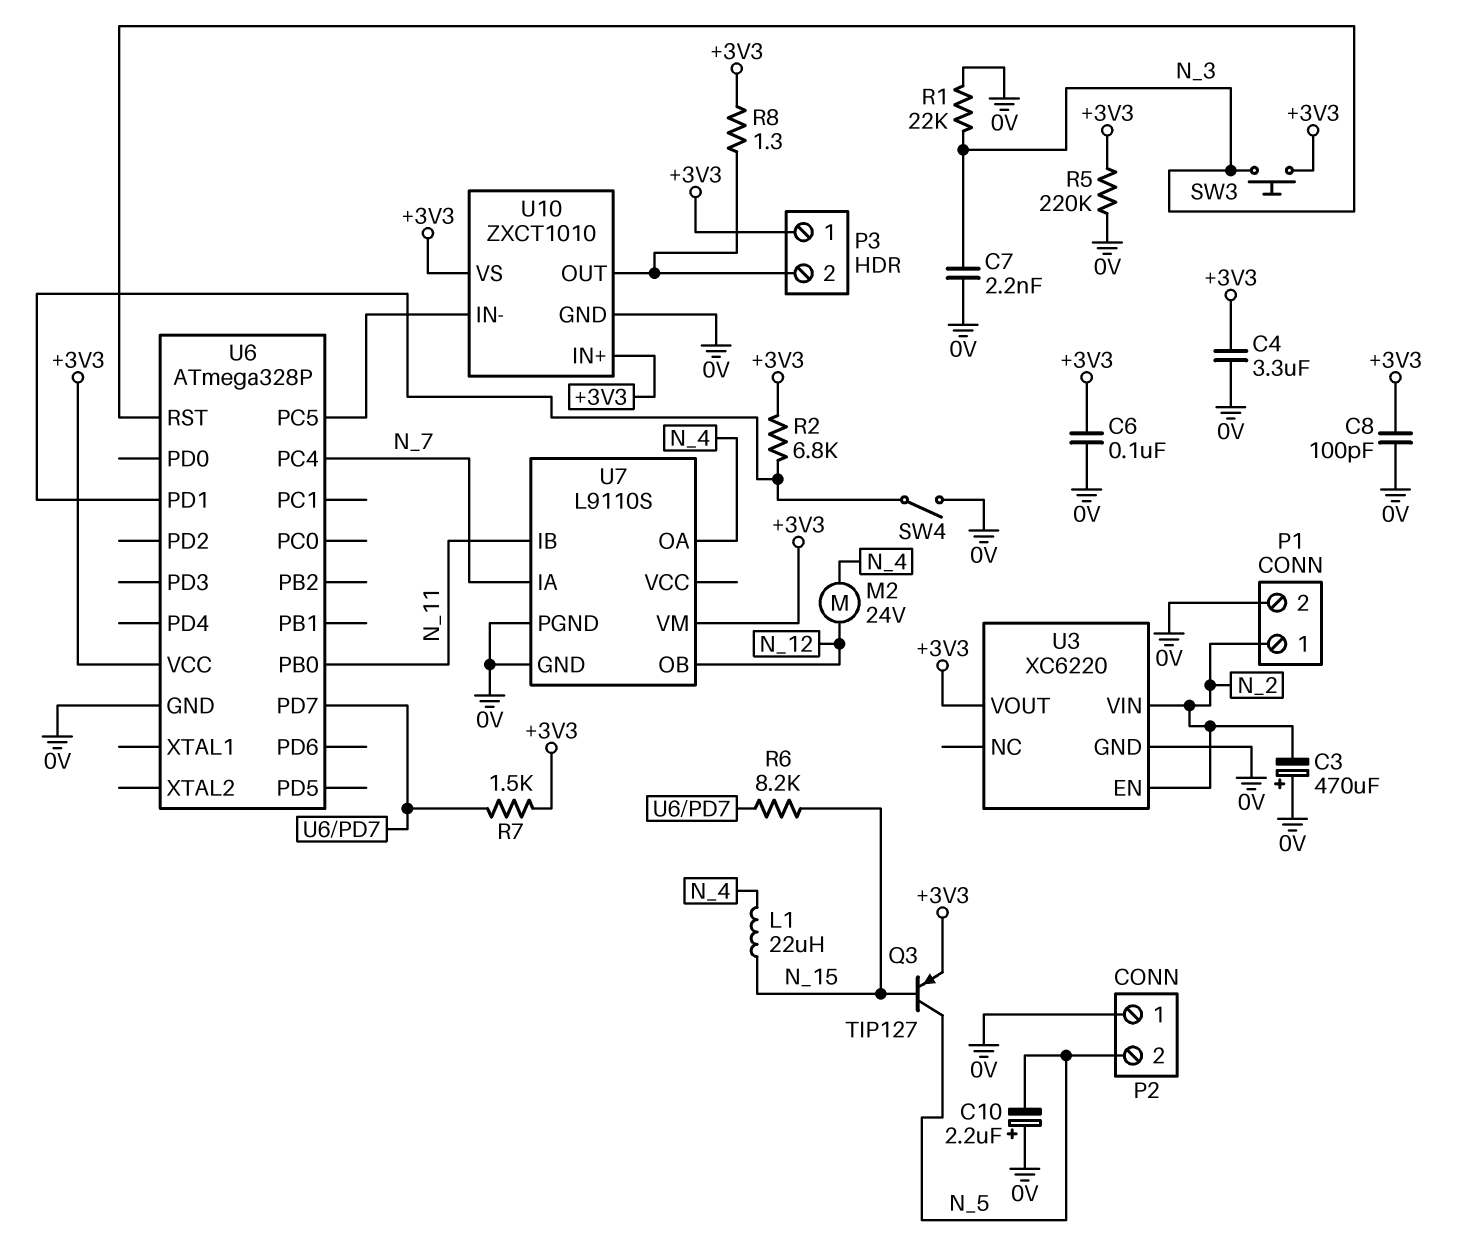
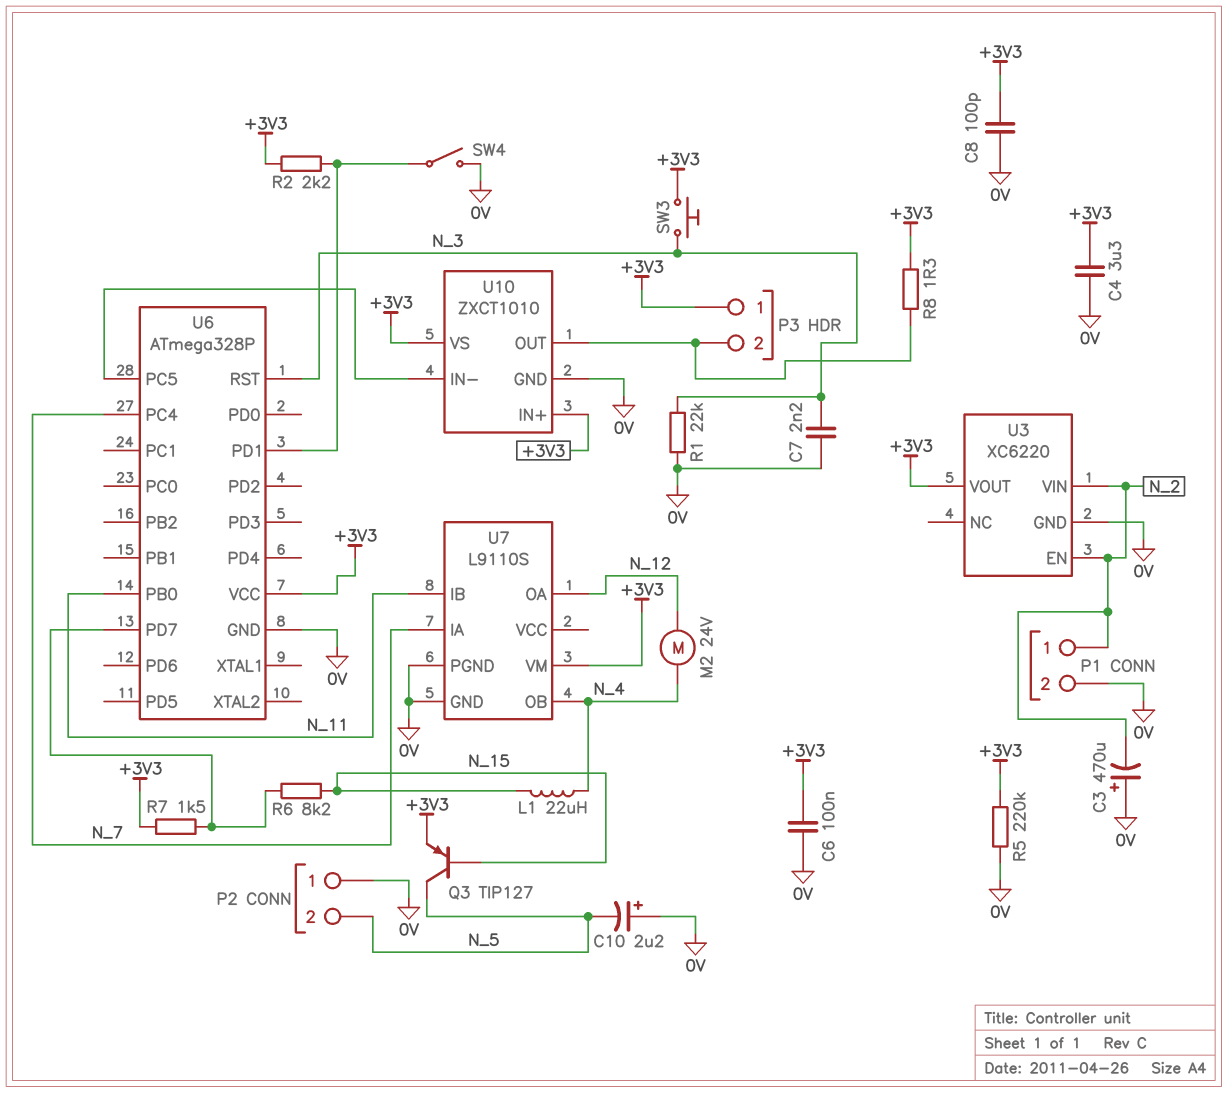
R2: 6.8k (+3V3, U6/PD1) -> 2.2k (+3V3, U6/PD1)
U7 pin OA: N_4 -> N_12
U7 pin OB: N_12 -> N_4

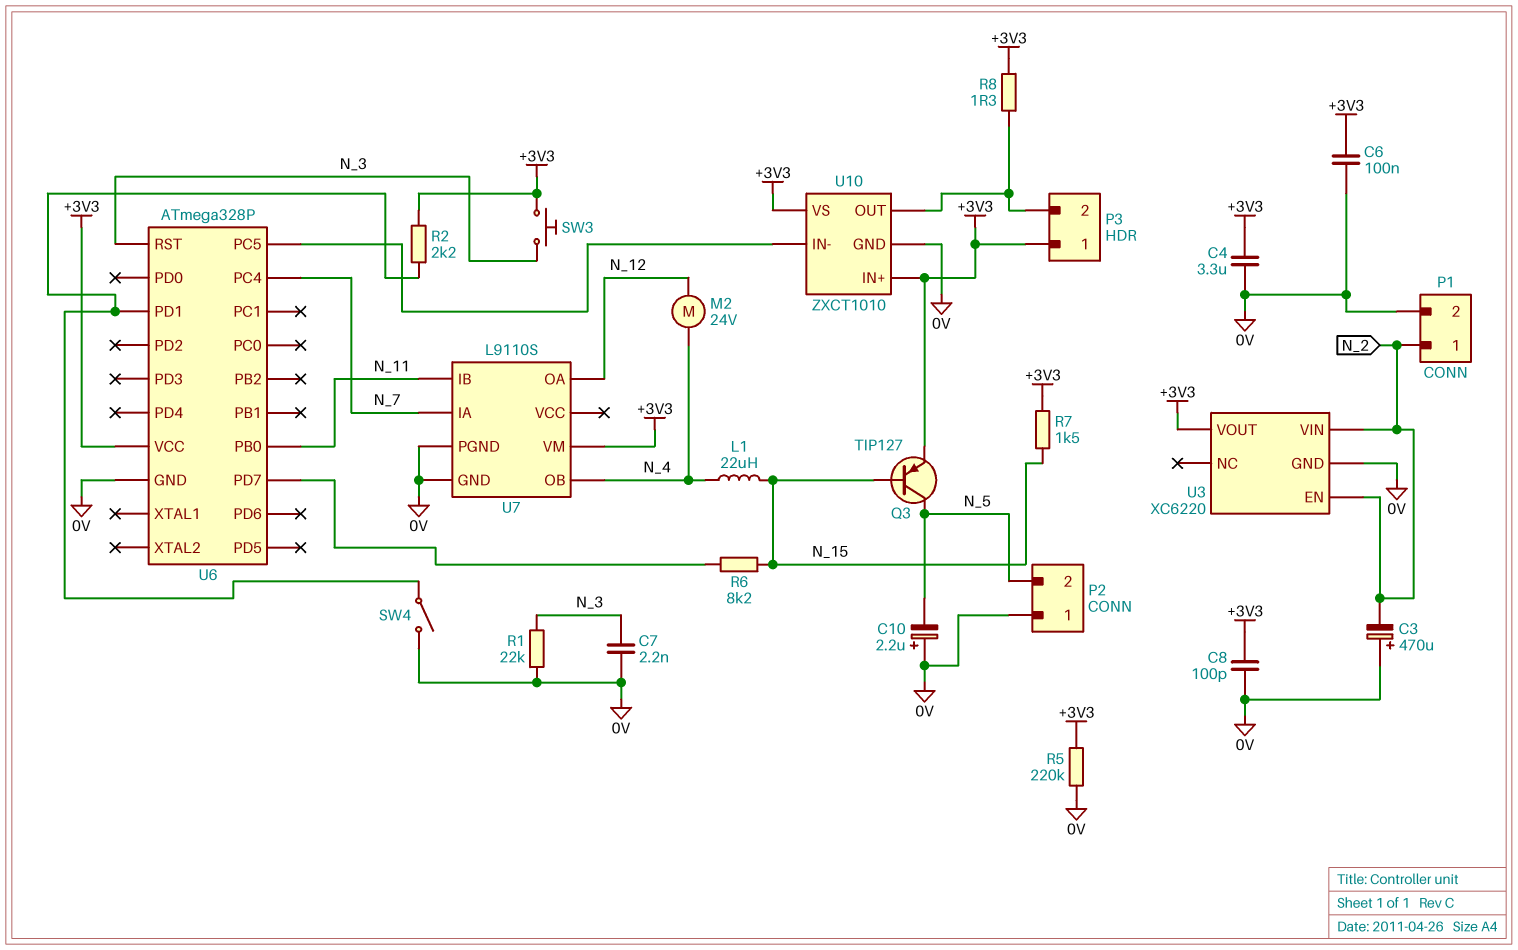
R7: 1.5k (+3V3, U6/PD7) -> 1.5k (+3V3, N_15)

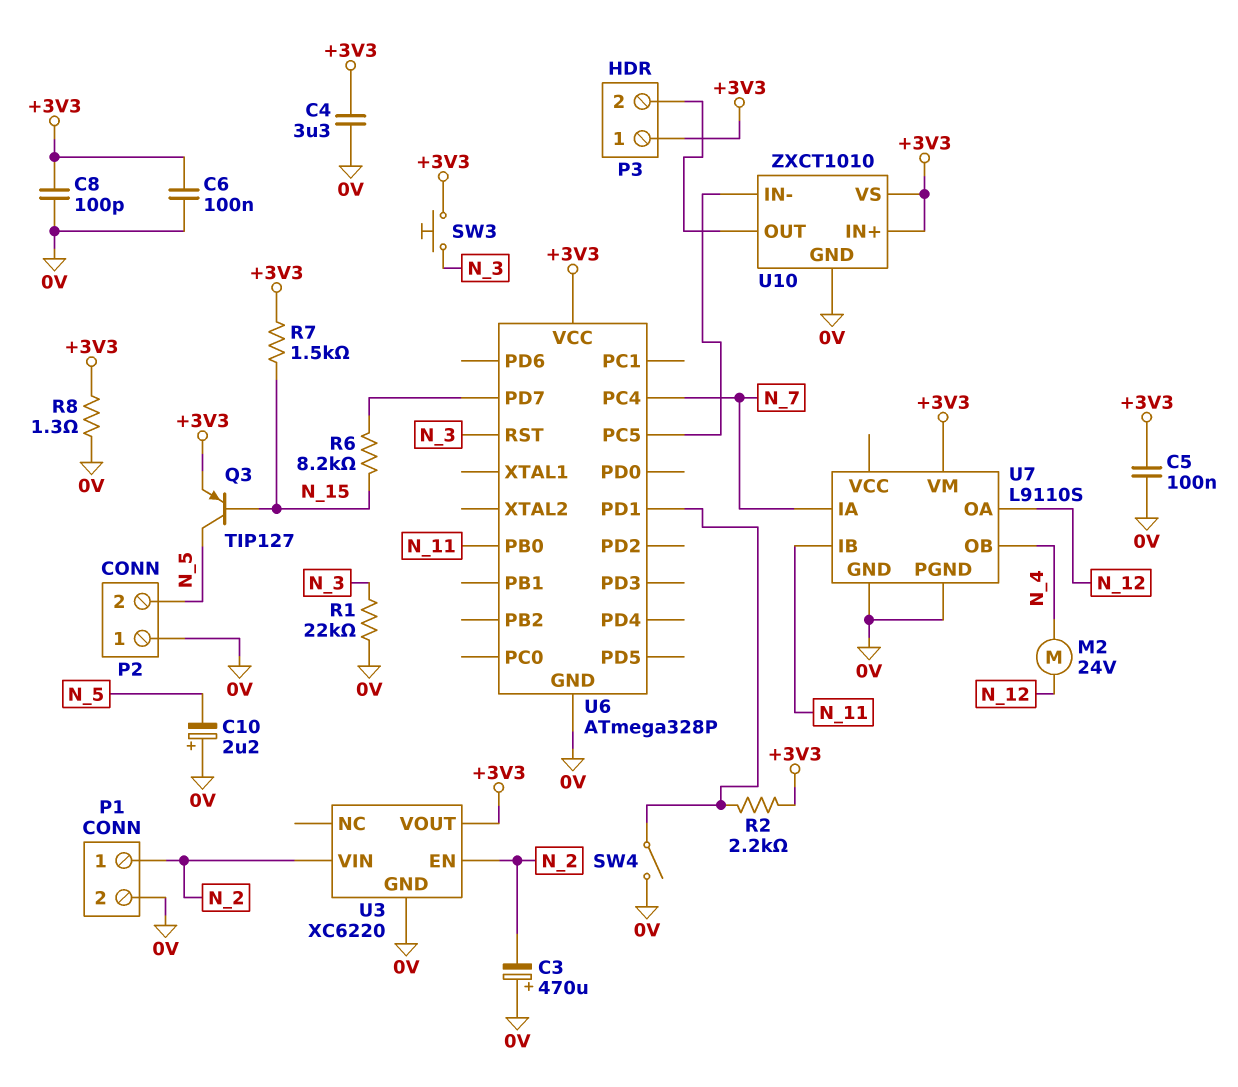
C5: none -> 100nF (+3V3, 0V)
C7: 2.2nF (0V, N_3) -> none
L1: 22uH (N_4, N_15) -> none
R5: 220k (+3V3, 0V) -> none
R8: 1.3 (+3V3, P3/2) -> 1.3 (+3V3, 0V)

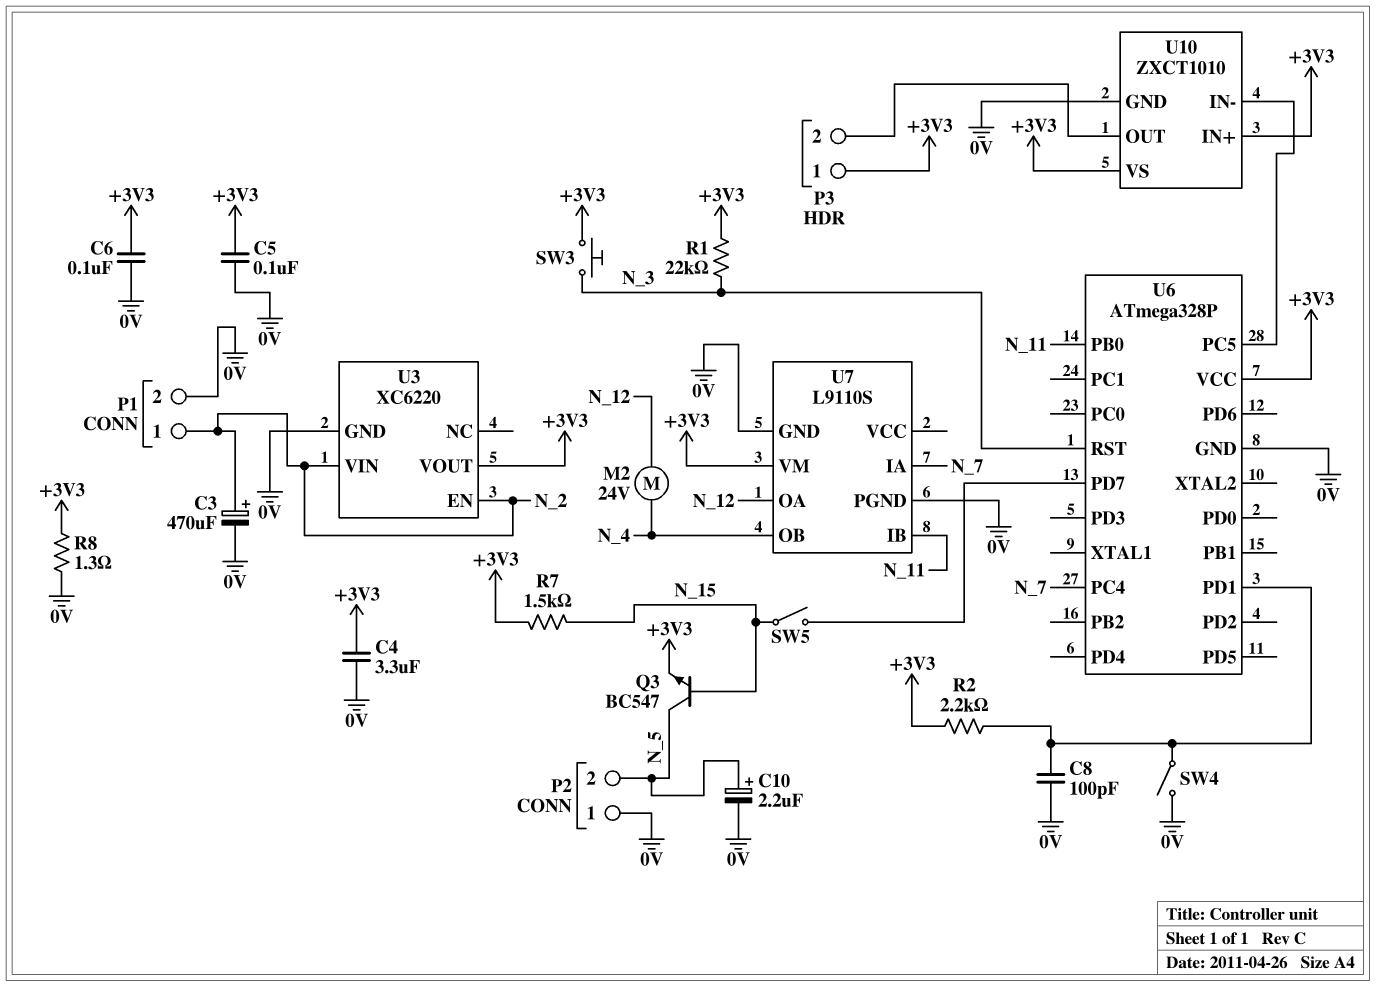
C3: 470uF (plus 0V, minus N_2) -> 470uF (plus N_2, minus 0V)
C8: 100pF (+3V3, 0V) -> 100pF (0V, U6/PD1)
C10: 2.2uF (plus 0V, minus N_5) -> 2.2uF (plus N_5, minus 0V)
Q3: PNP TIP127 (B N_15, C N_5, E +3V3) -> NPN BC547 (B N_15, C N_5, E +3V3)
R1: 22k (0V, N_3) -> 22k (+3V3, N_3)
R6: 8.2k (N_15, U6/PD7) -> none
SW5: none -> switch (N_15, U6/PD7)

